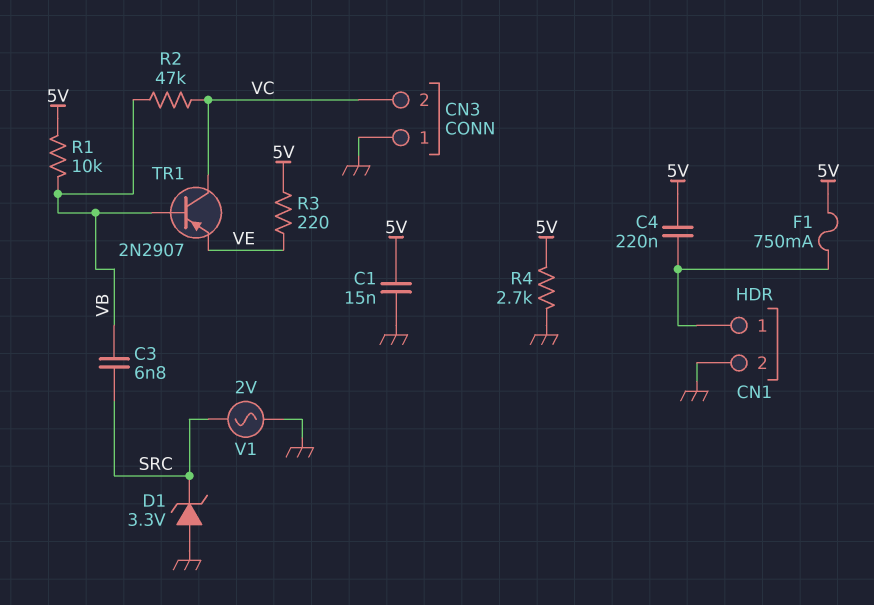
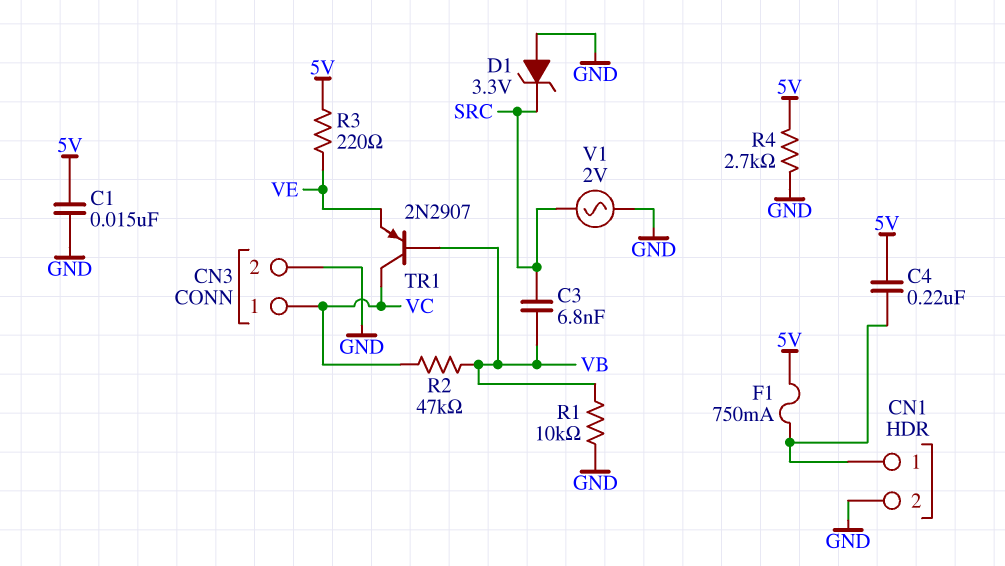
CN3 pin 1: GND -> VC
CN3 pin 2: VC -> GND
R1: 10k (5V, VB) -> 10k (GND, VB)

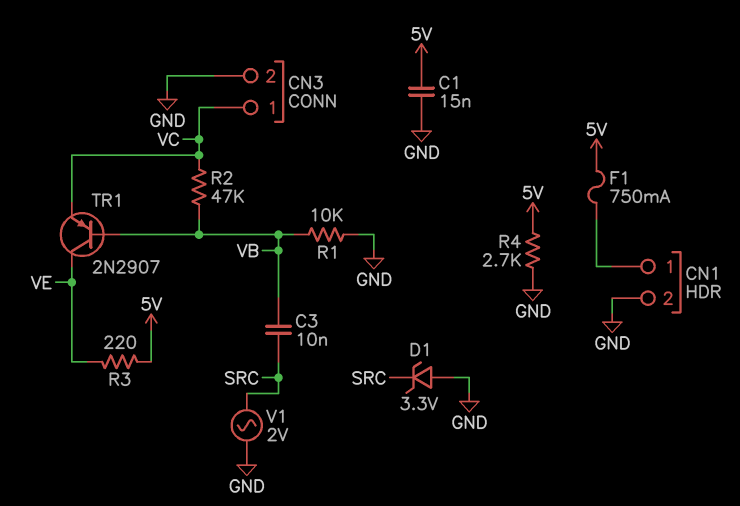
C3: 6.8nF (SRC, VB) -> 10nF (SRC, VB)
C4: 220nF (5V, CN1/1) -> none
TR1: PNP 2N2907 (B VB, C VC, E VE) -> PNP 2N2907 (B VB, C VE, E VC)

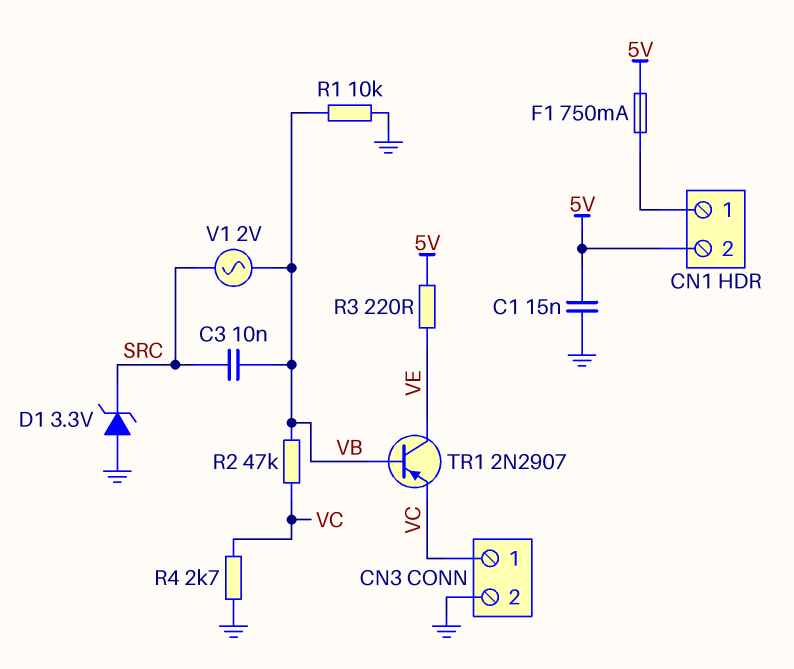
CN1 pin 2: GND -> 5V
R4: 2.7k (5V, GND) -> 2.7k (GND, VC)
V1: AC 2V (GND, SRC) -> AC 2V (SRC, VB)

